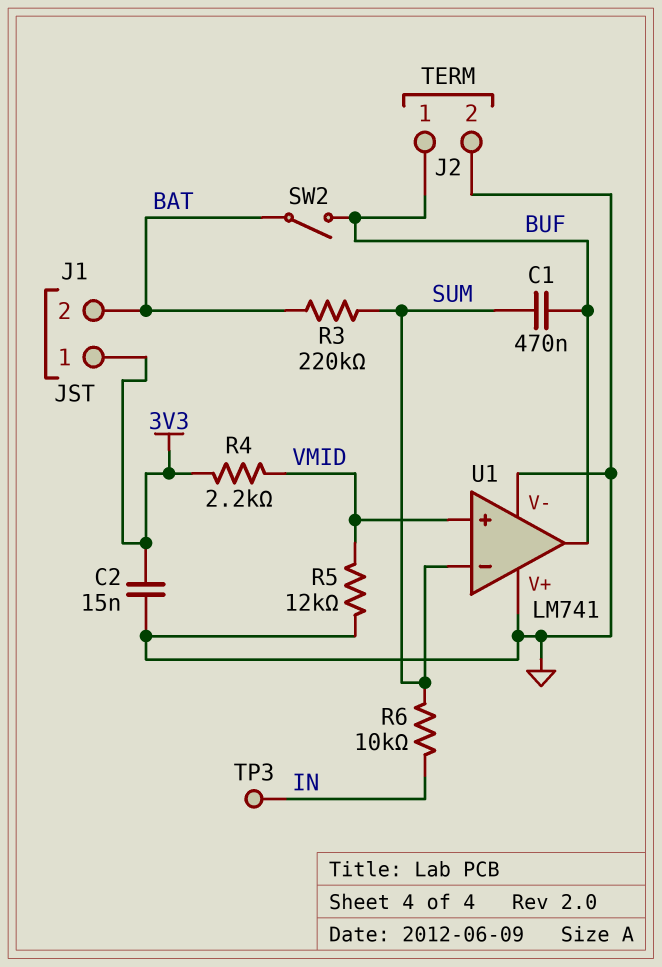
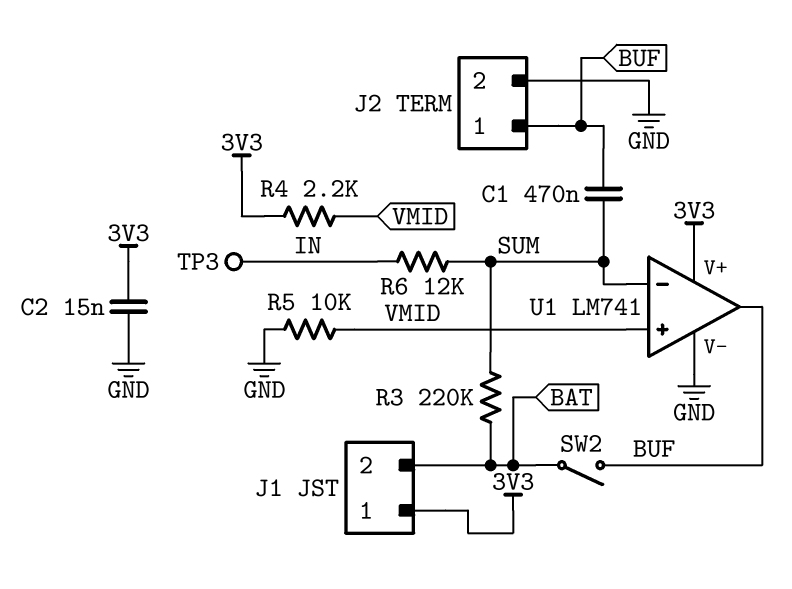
R5: 12k (GND, VMID) -> 10k (GND, VMID)
R6: 10k (IN, SUM) -> 12k (IN, SUM)
U1 pin V+: GND -> 3V3

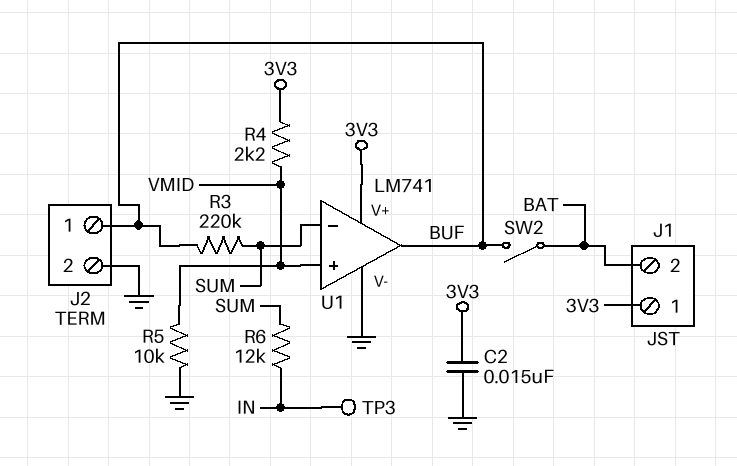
C1: 470nF (BUF, SUM) -> none
R3: 220k (BAT, SUM) -> 220k (BUF, SUM)

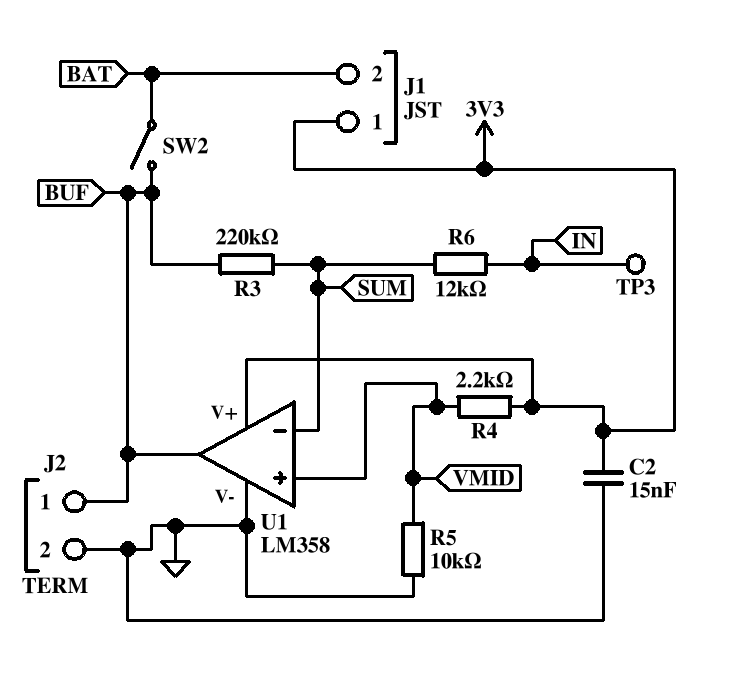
U1: LM741 -> LM358

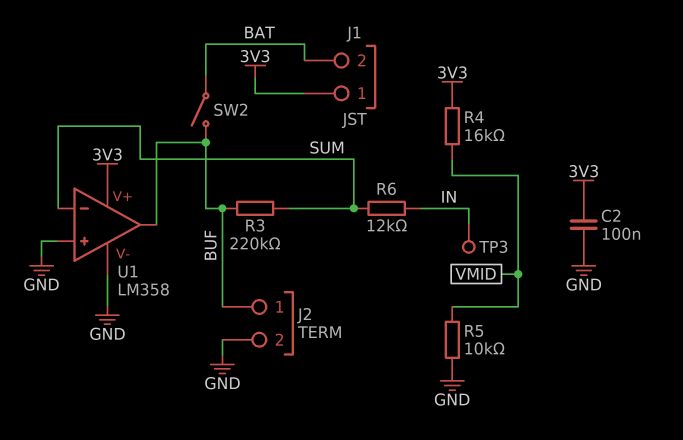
C2: 15nF (3V3, GND) -> 100nF (3V3, GND)
R4: 2.2k (3V3, VMID) -> 16k (3V3, VMID)
U1 pin in+: VMID -> GND

